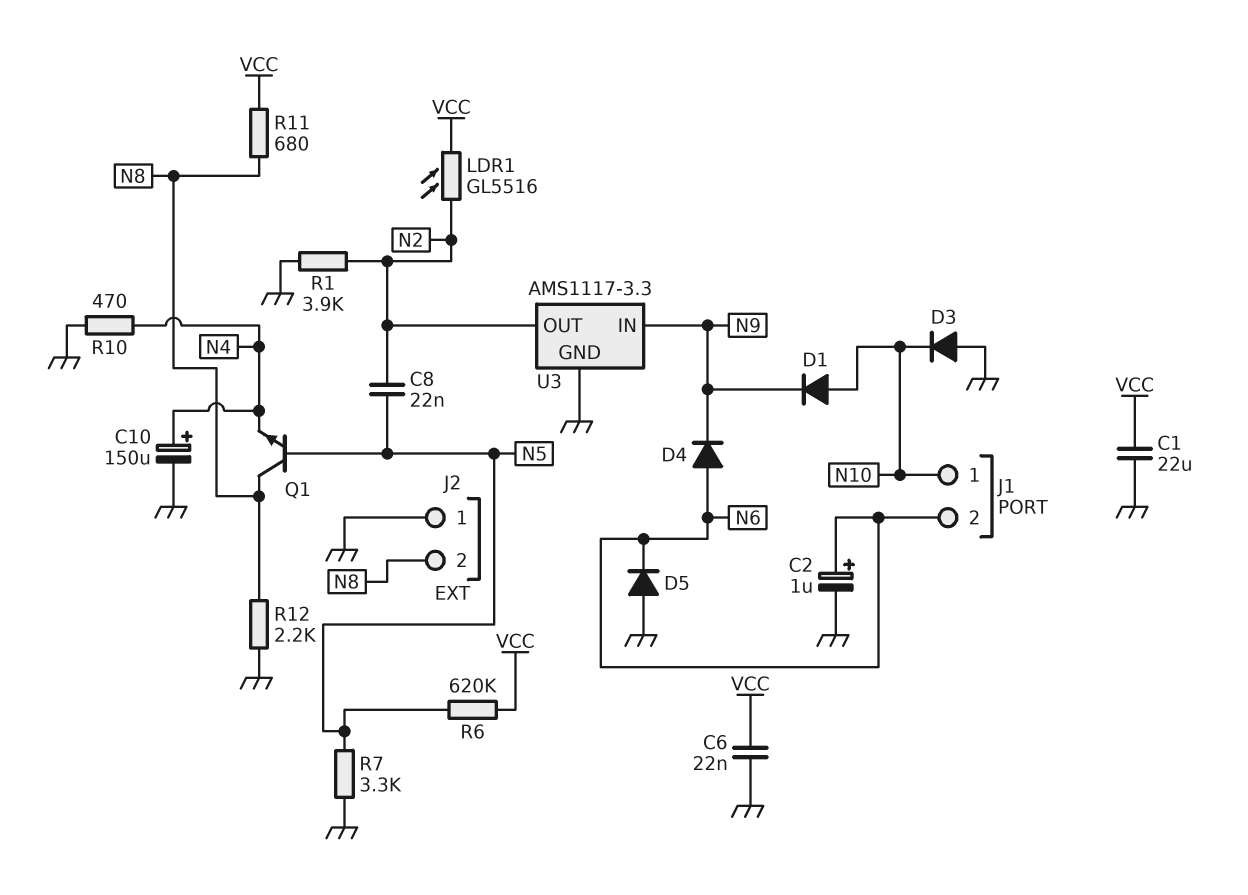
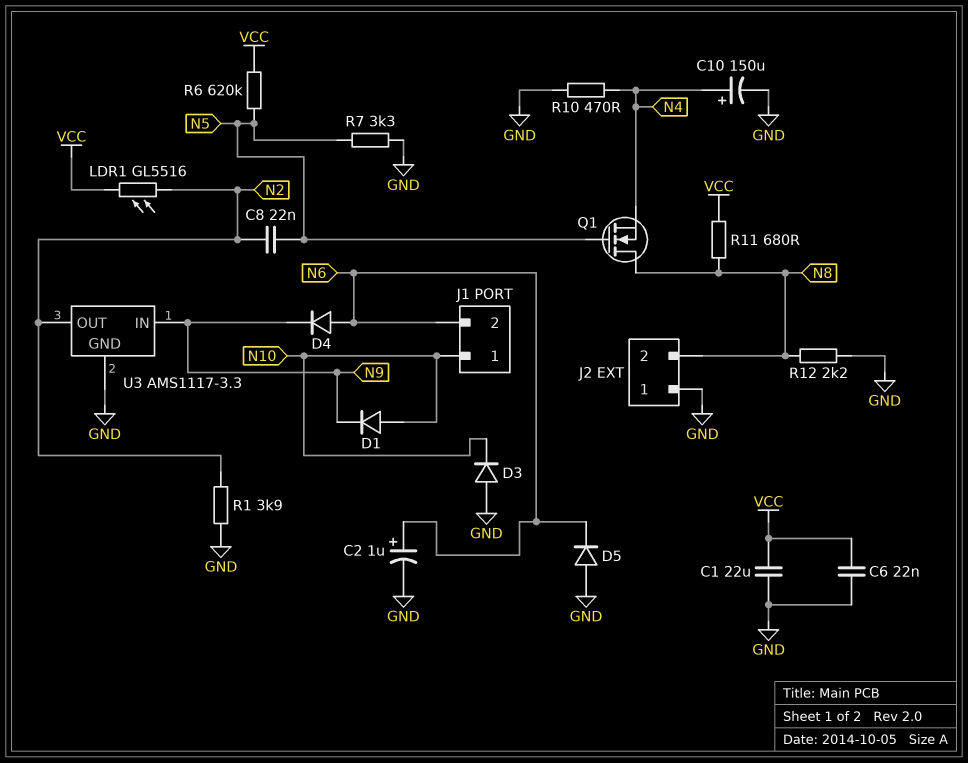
Q1: NPN (B N5, C N8, E N4) -> NMOS (G N5, D N8, S N4)

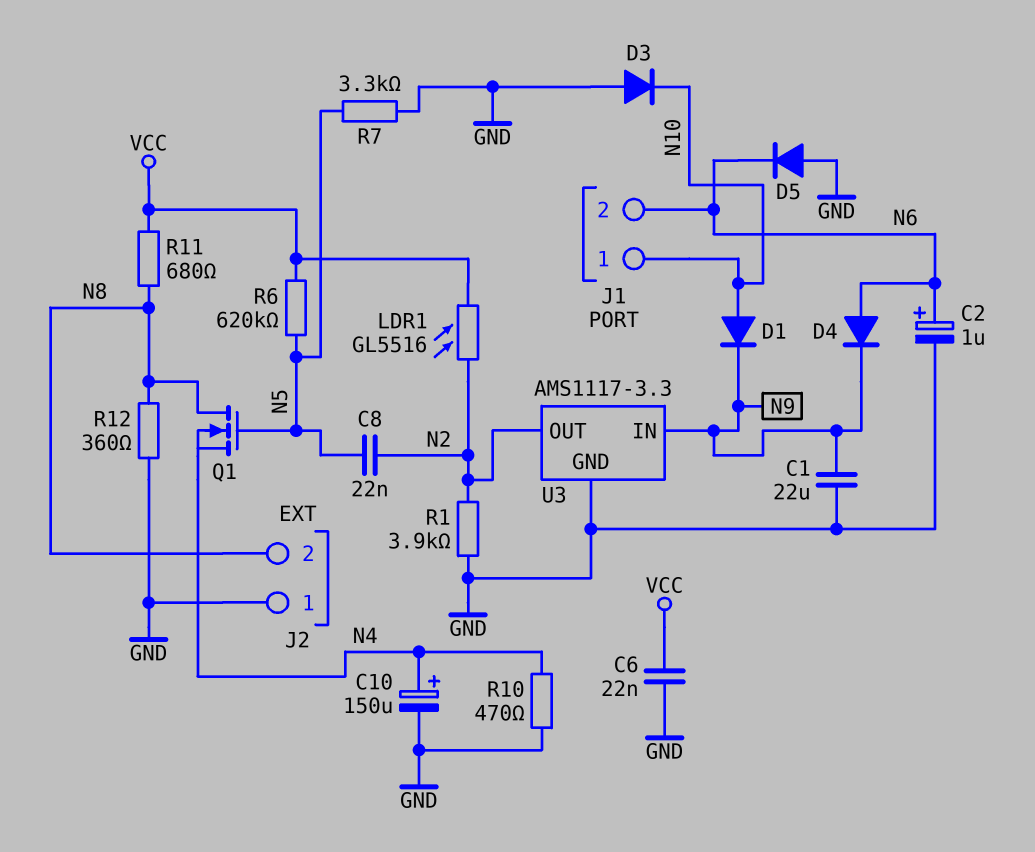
C1: 22uF (GND, VCC) -> 22uF (GND, N9)
R12: 2.2k (GND, N8) -> 360 (GND, N8)

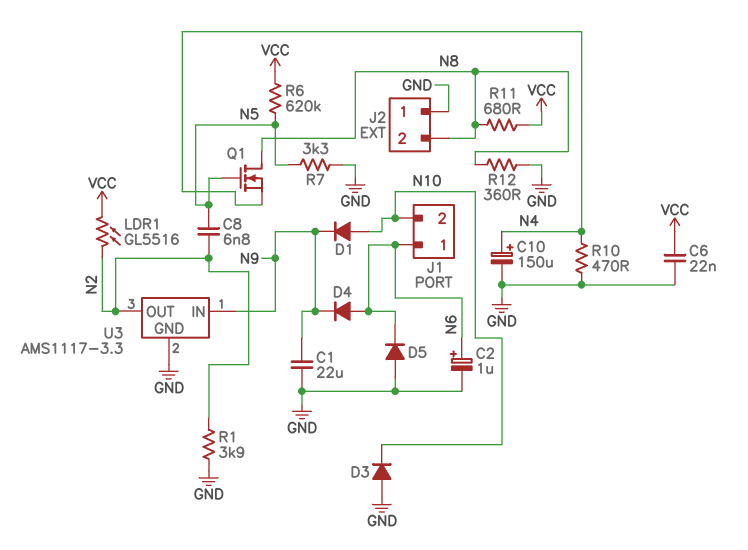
C8: 22nF (N2, N5) -> 6.8nF (N2, N5)
J1 pin 1: N10 -> N6
J1 pin 2: N6 -> N10

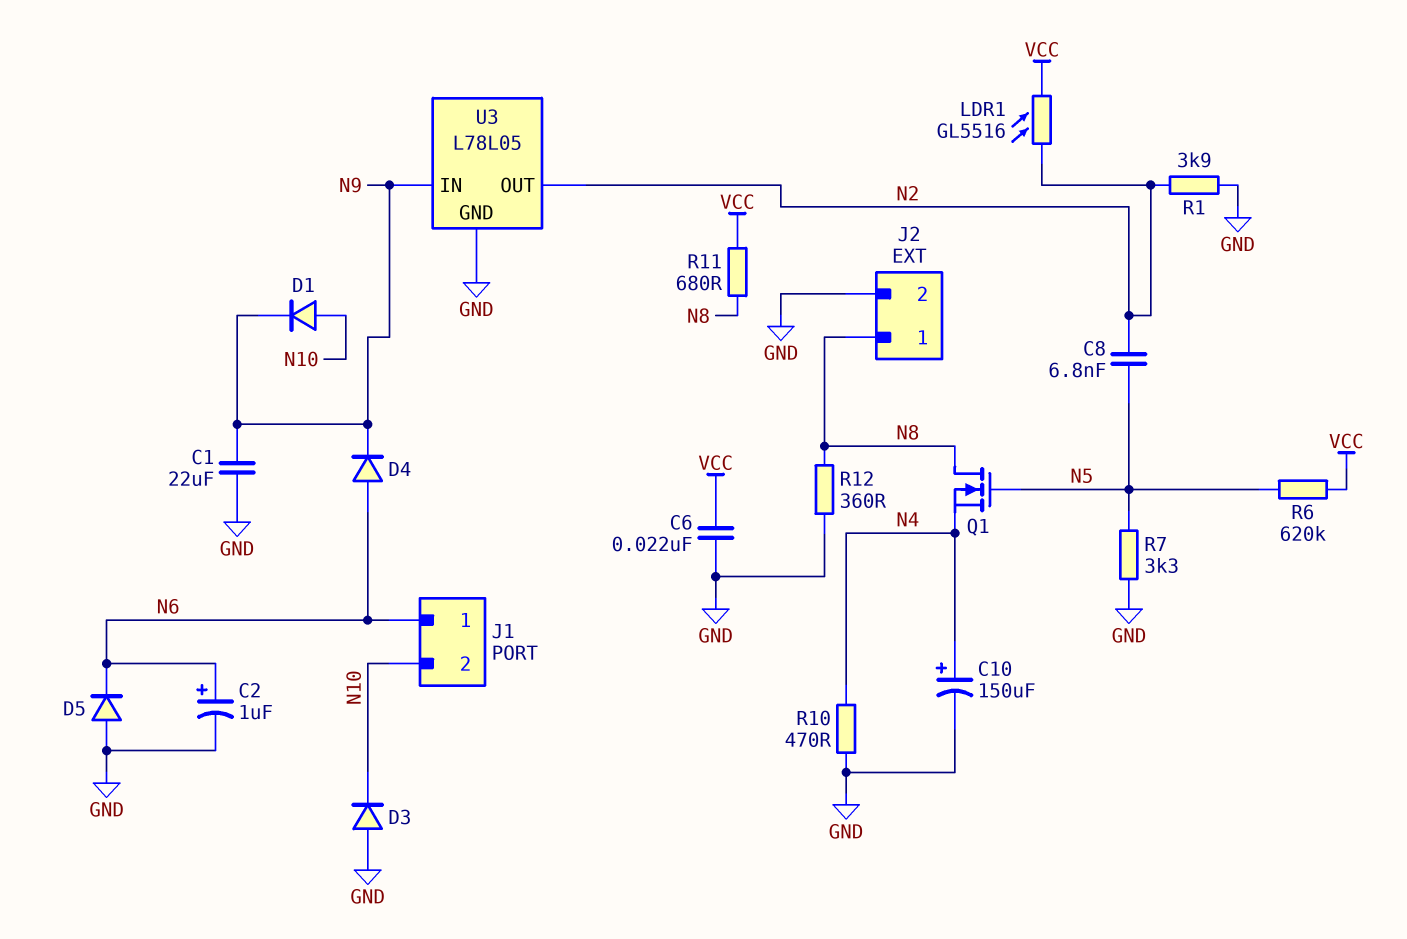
J2 pin 1: GND -> N8
J2 pin 2: N8 -> GND
U3: AMS1117-3.3 -> L78L05

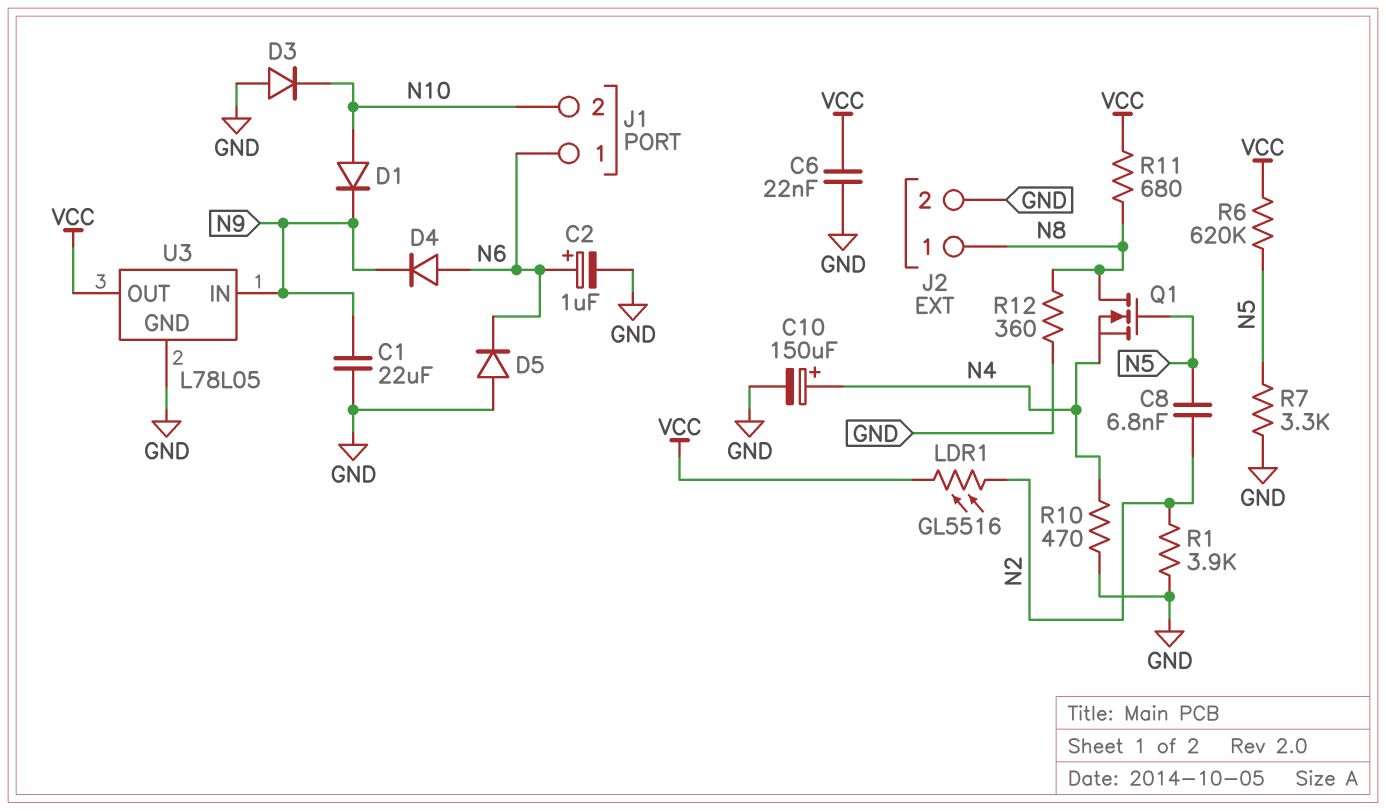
U3 pin OUT: N2 -> VCC

